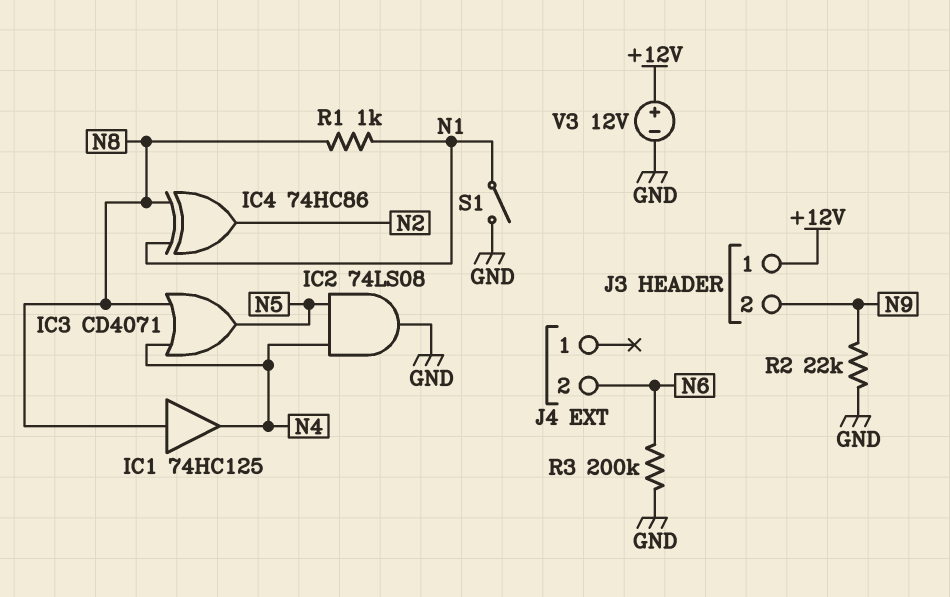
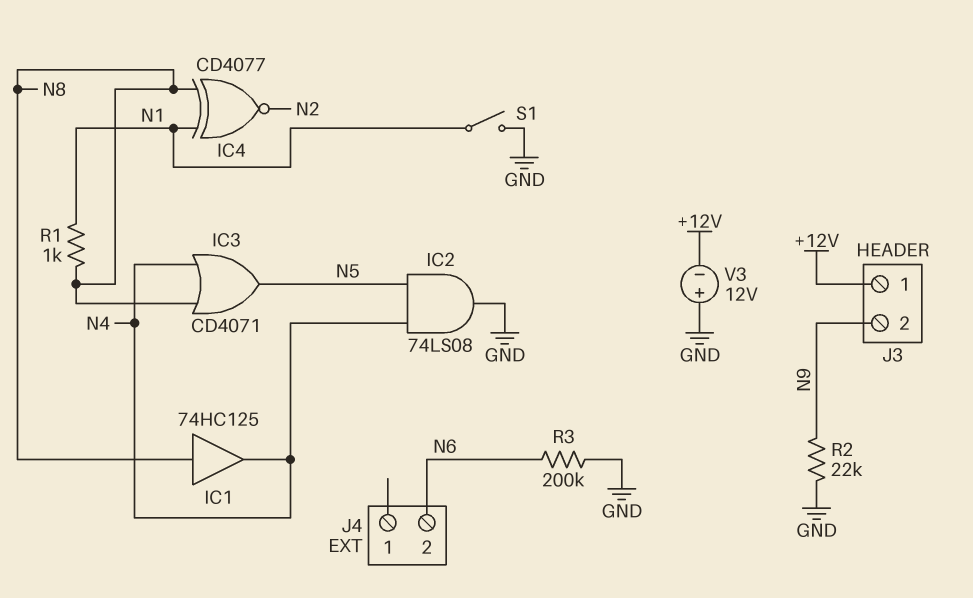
IC4: XOR 74HC86 (in N1, in N8, out N2) -> XNOR CD4077 (in N1, in N8, out N2)
V3: 12V (plus +12V, minus GND) -> 12V (plus GND, minus +12V)

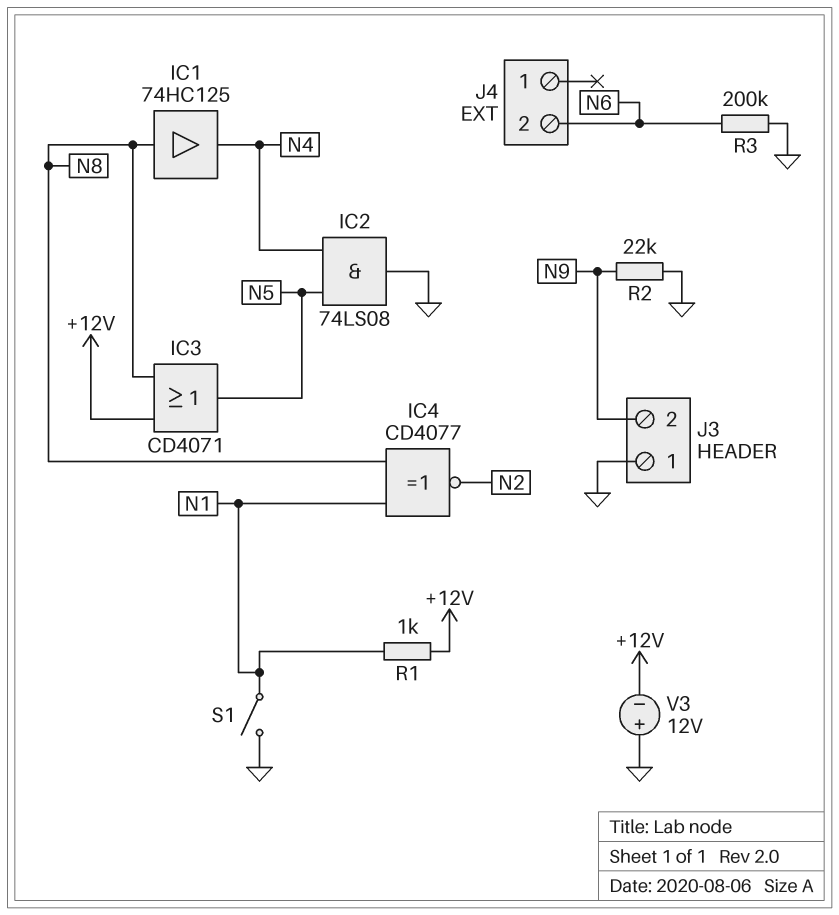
IC3: OR CD4071 (in N4, in N8, out N5) -> OR CD4071 (in +12V, in N8, out N5)
J3 pin 1: +12V -> GND
R1: 1k (N1, N8) -> 1k (+12V, N1)

